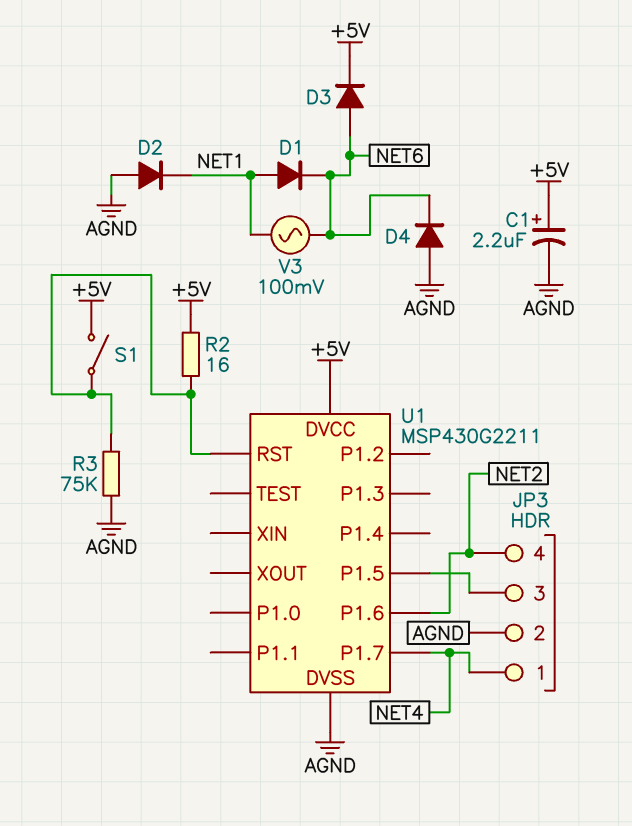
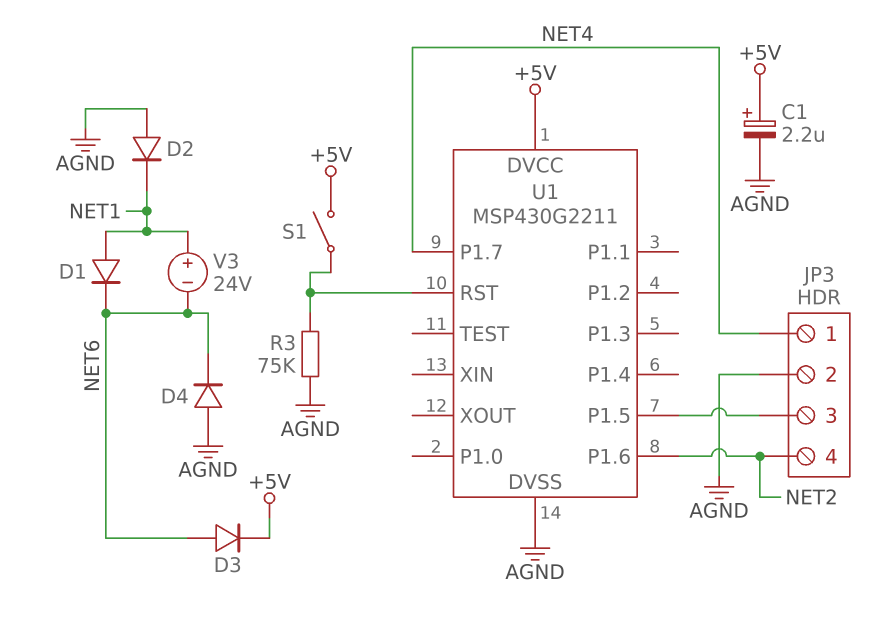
R2: 16 (+5V, U1/RST) -> none
V3: AC 100mV (NET1, NET6) -> 24V (plus NET1, minus NET6)

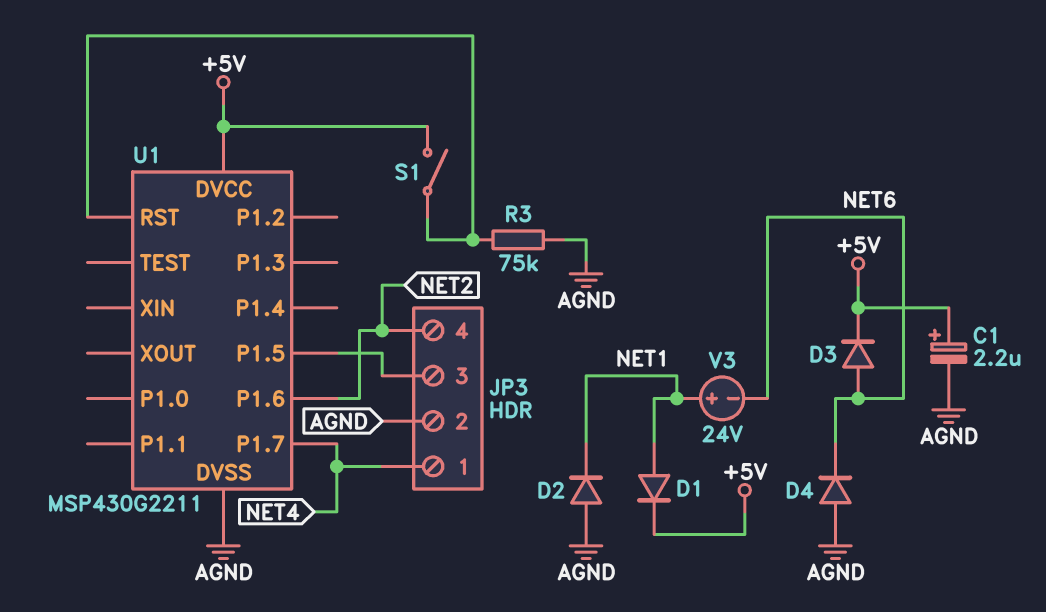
D1: diode (A NET1, K NET6) -> diode (A NET1, K +5V)

